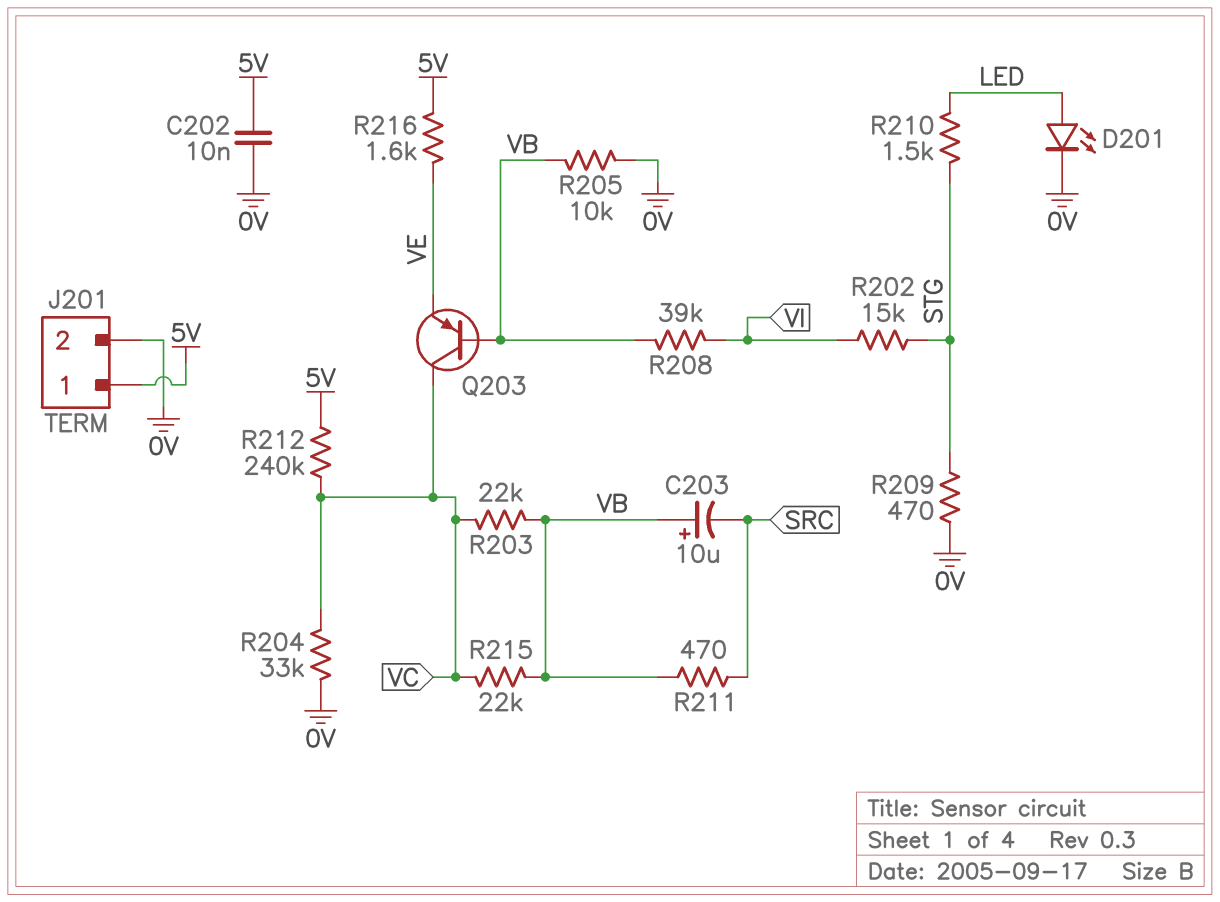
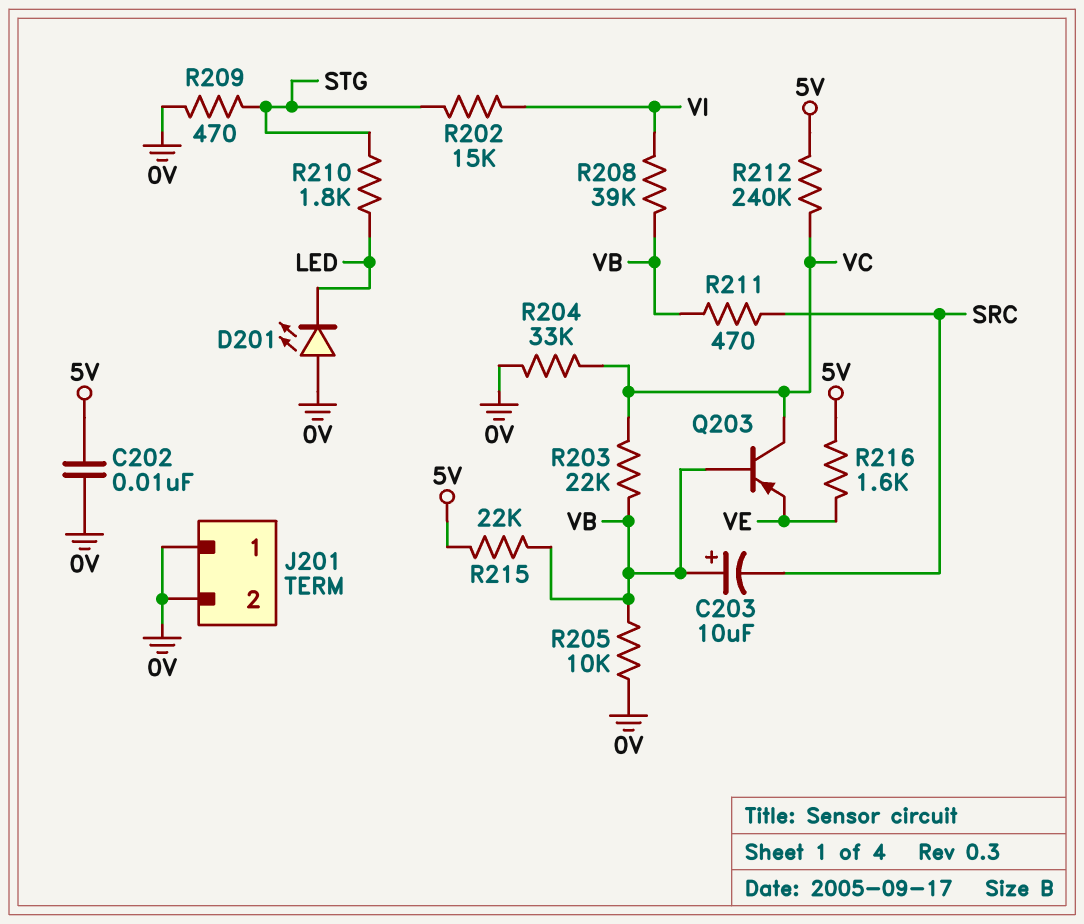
D201: LED (A LED, K 0V) -> LED (A 0V, K LED)
J201 pin 1: 5V -> 0V
R210: 1.5k (LED, STG) -> 1.8k (LED, STG)
R215: 22k (VB, VC) -> 22k (5V, VB)

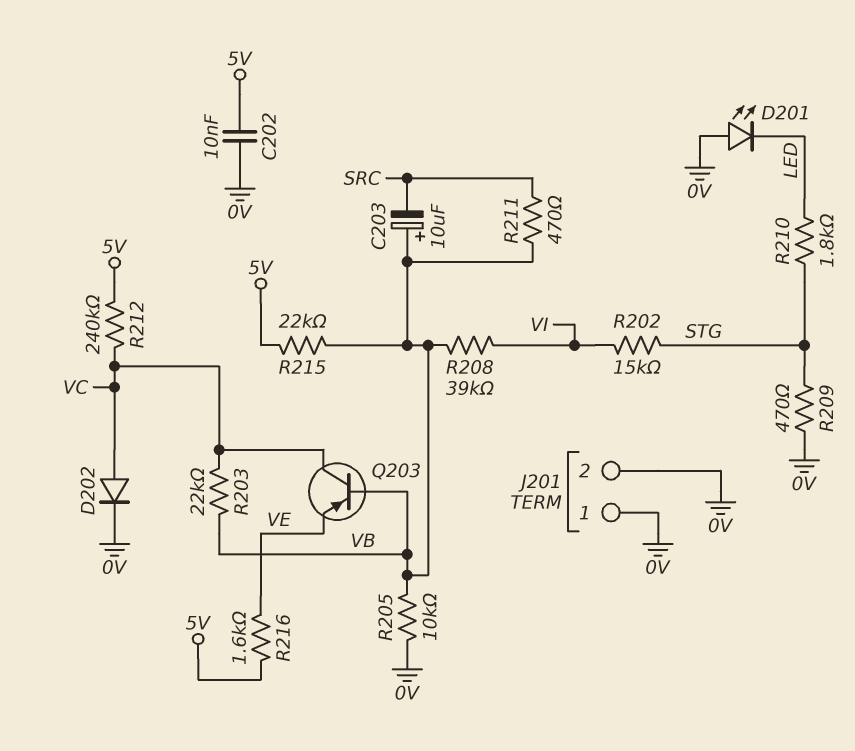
D202: none -> diode (A VC, K 0V)
R204: 33k (0V, VC) -> none

